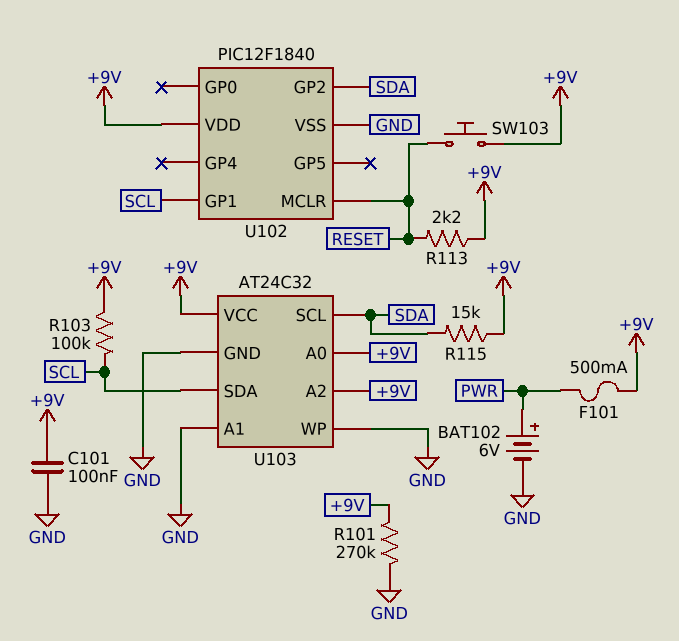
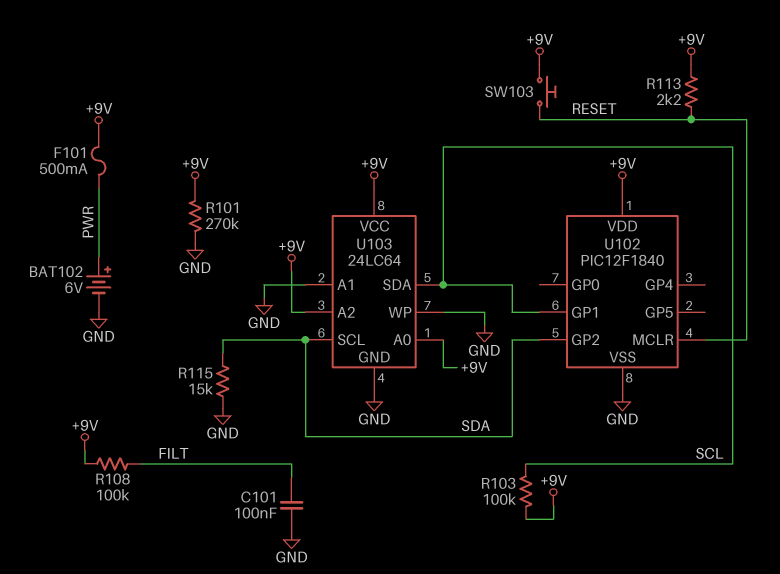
C101: 100nF (+9V, GND) -> 100nF (FILT, GND)
R108: none -> 100k (+9V, FILT)
R115: 15k (+9V, SDA) -> 15k (GND, SDA)
U103: AT24C32 -> 24LC64

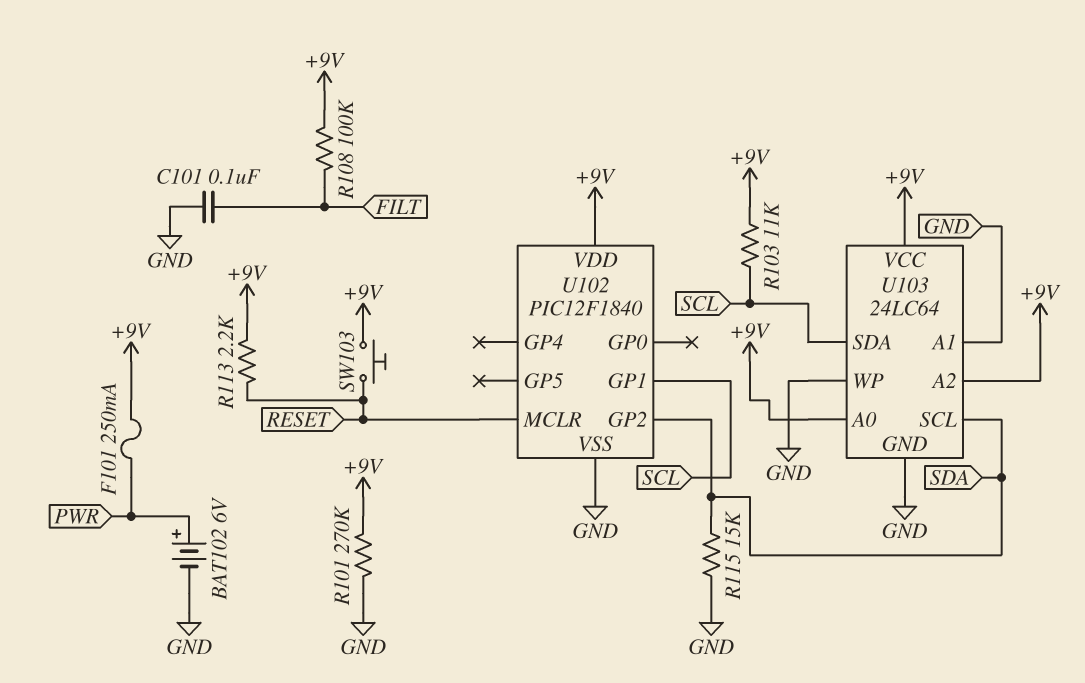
F101: 500mA (+9V, PWR) -> 250mA (+9V, PWR)
R103: 100k (+9V, SCL) -> 11k (+9V, SCL)

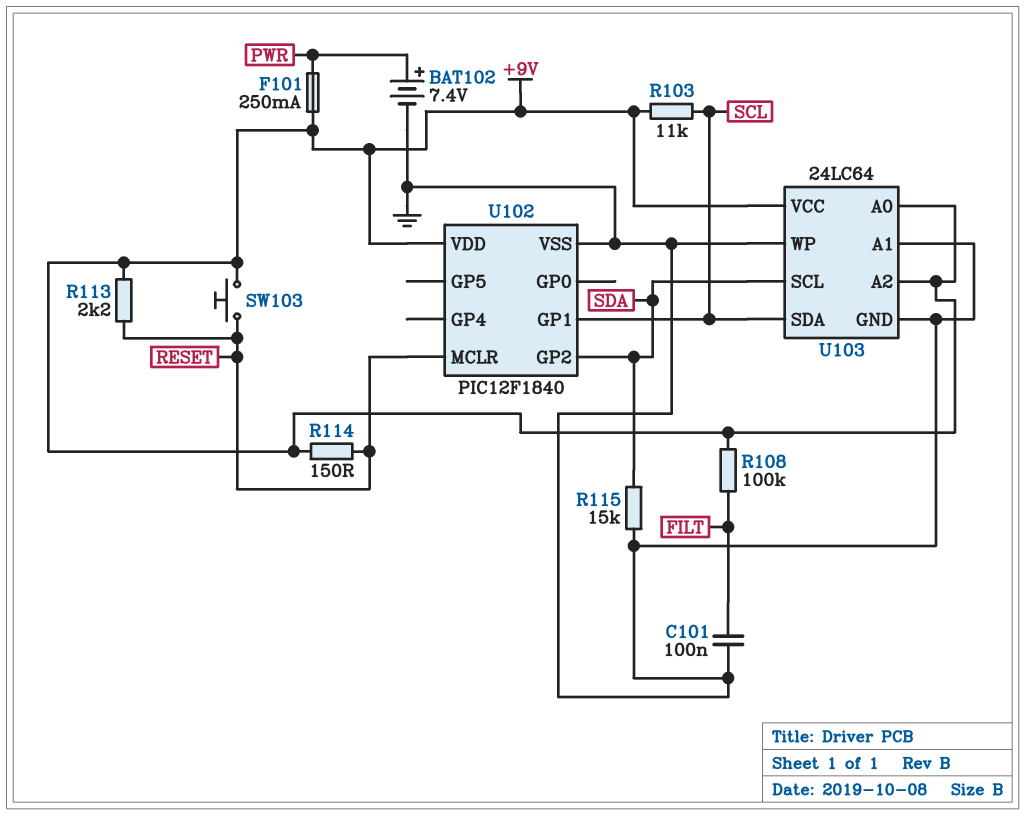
BAT102: 6V (plus PWR, minus GND) -> 7.4V (plus PWR, minus GND)
R101: 270k (+9V, GND) -> none
R114: none -> 150 (+9V, RESET)

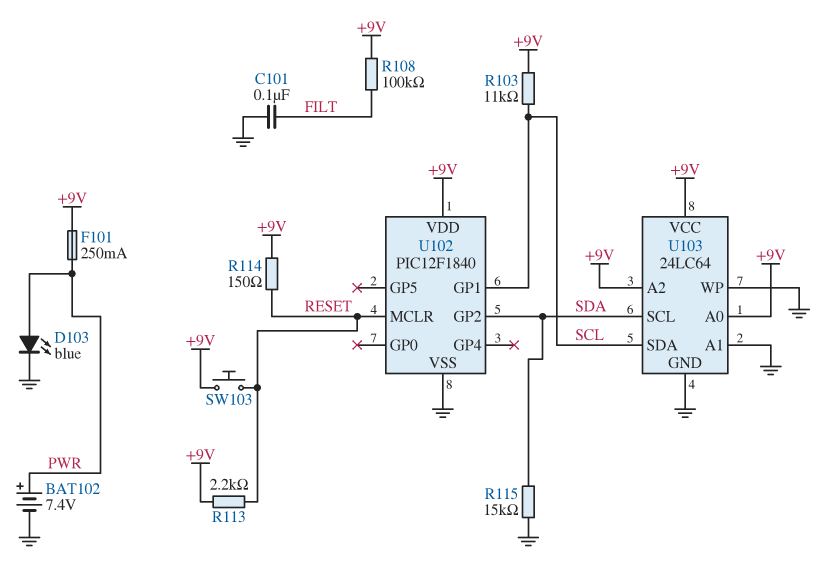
D103: none -> LED blue (A PWR, K GND)

